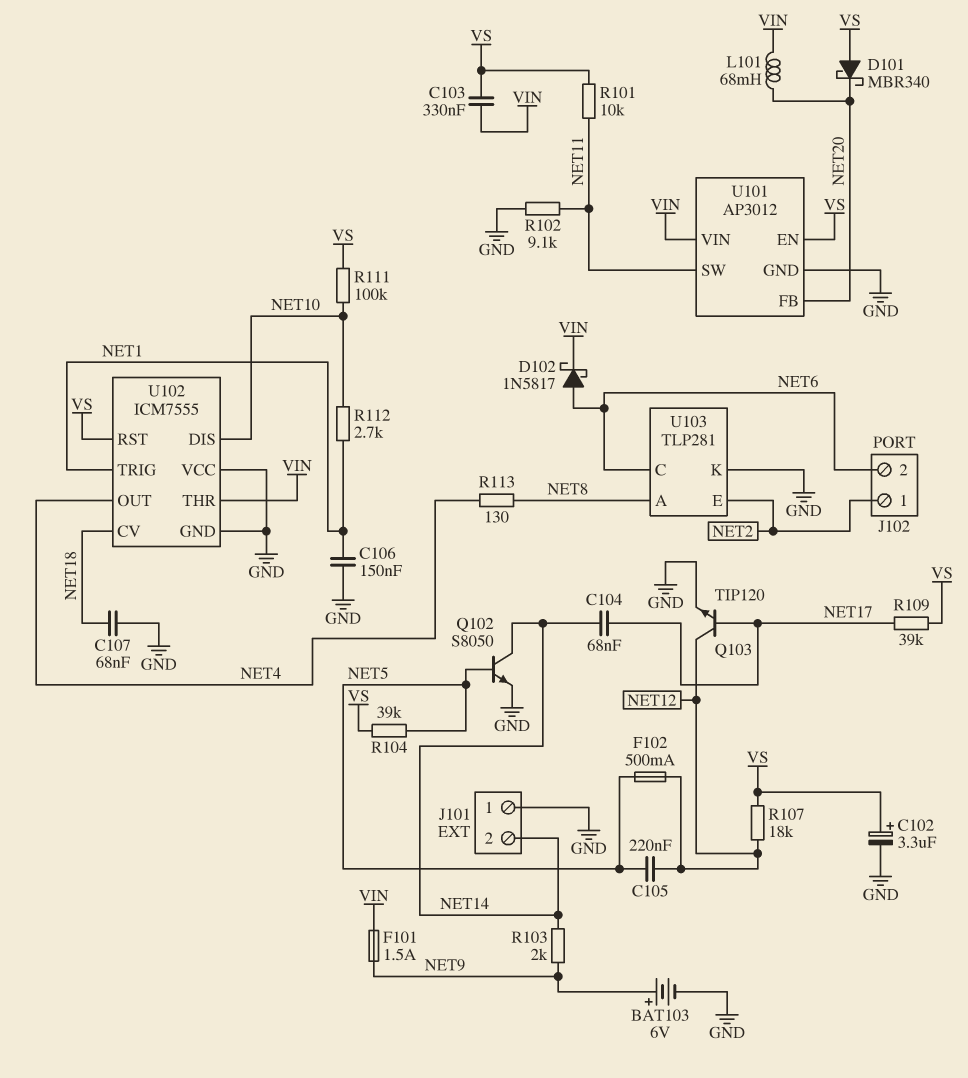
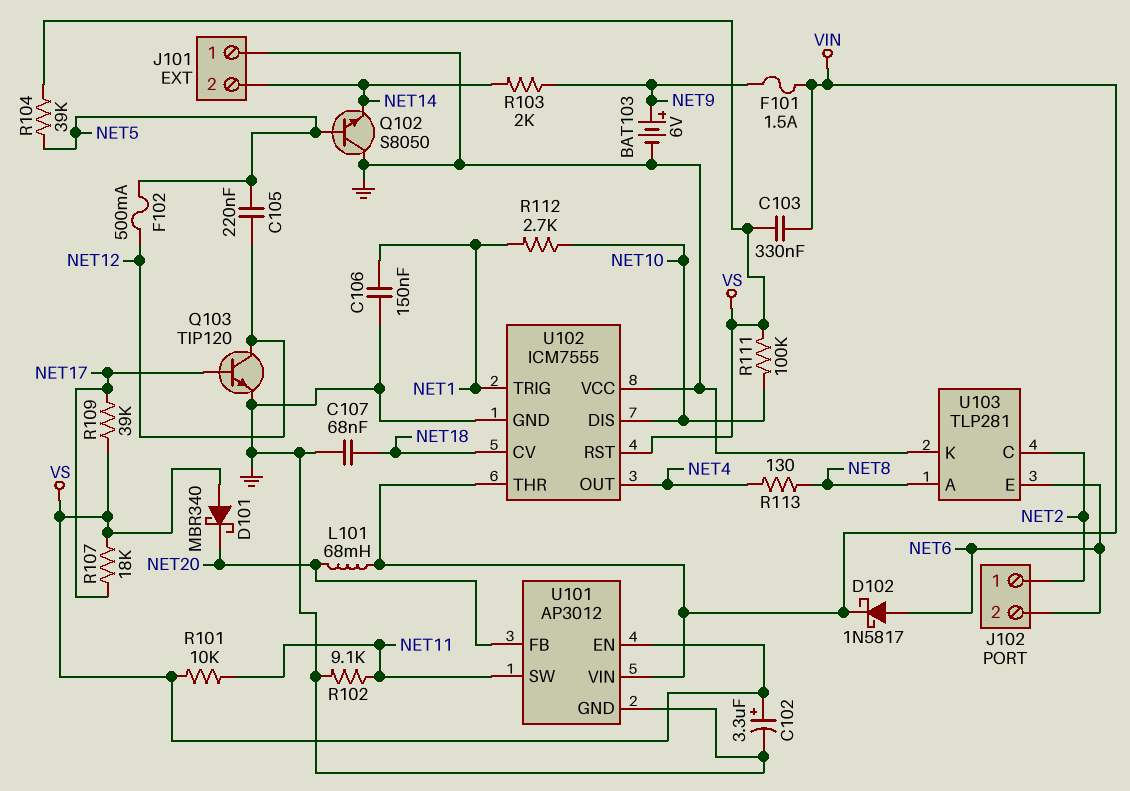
C104: 68nF (NET14, NET17) -> none
Q102: NPN S8050 (B NET5, C NET14, E GND) -> NPN S8050 (B NET5, C GND, E NET14)
R107: 18k (NET12, VS) -> 18k (NET17, VS)
U103 pin C: NET6 -> NET2
U103 pin E: NET2 -> NET6

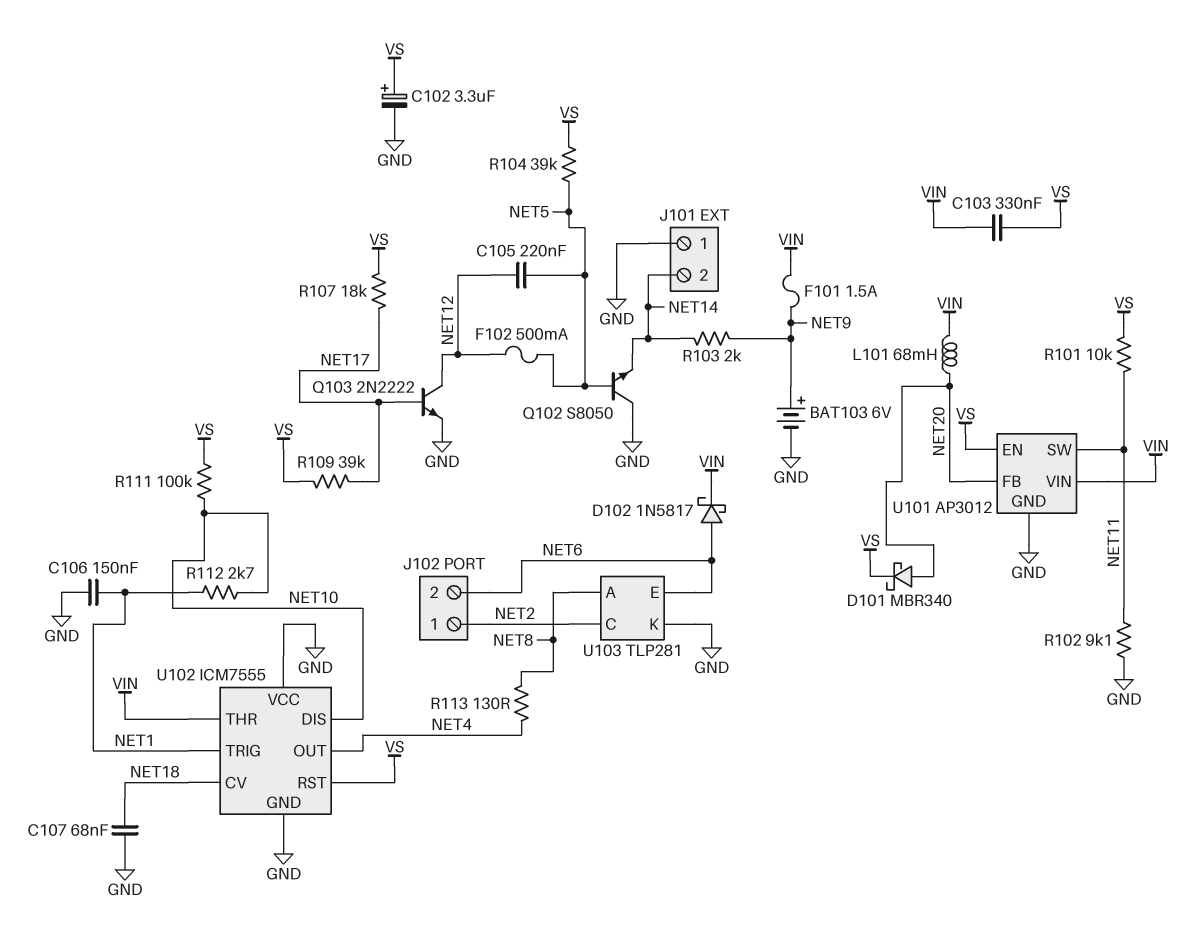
D101: schottky MBR340 (A VS, K NET20) -> schottky MBR340 (A NET20, K VS)
Q103: NPN TIP120 (B NET17, C NET12, E GND) -> NPN 2N2222 (B NET17, C NET12, E GND)

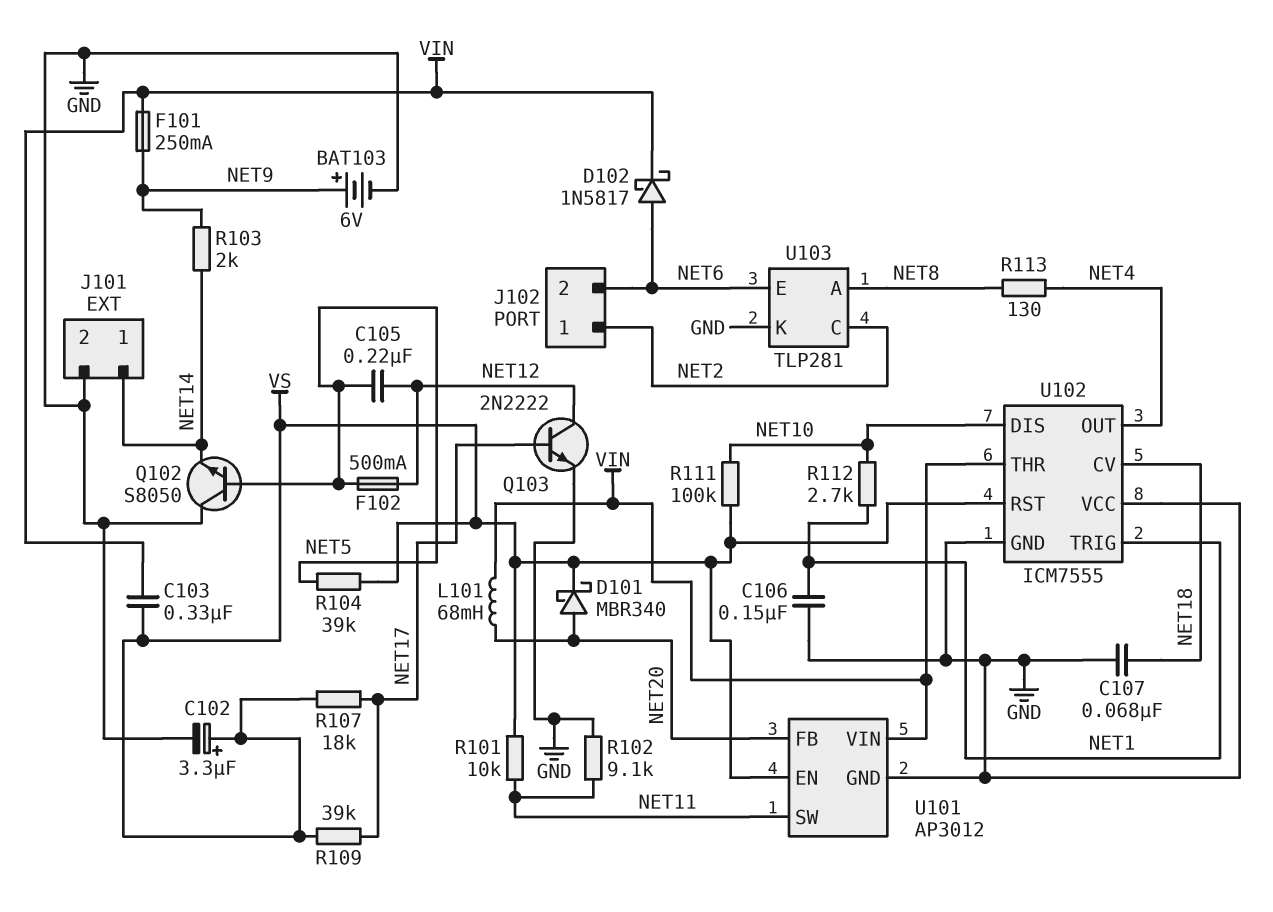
F101: 1.5A (NET9, VIN) -> 250mA (NET9, VIN)
J101 pin 1: GND -> NET14
J101 pin 2: NET14 -> GND

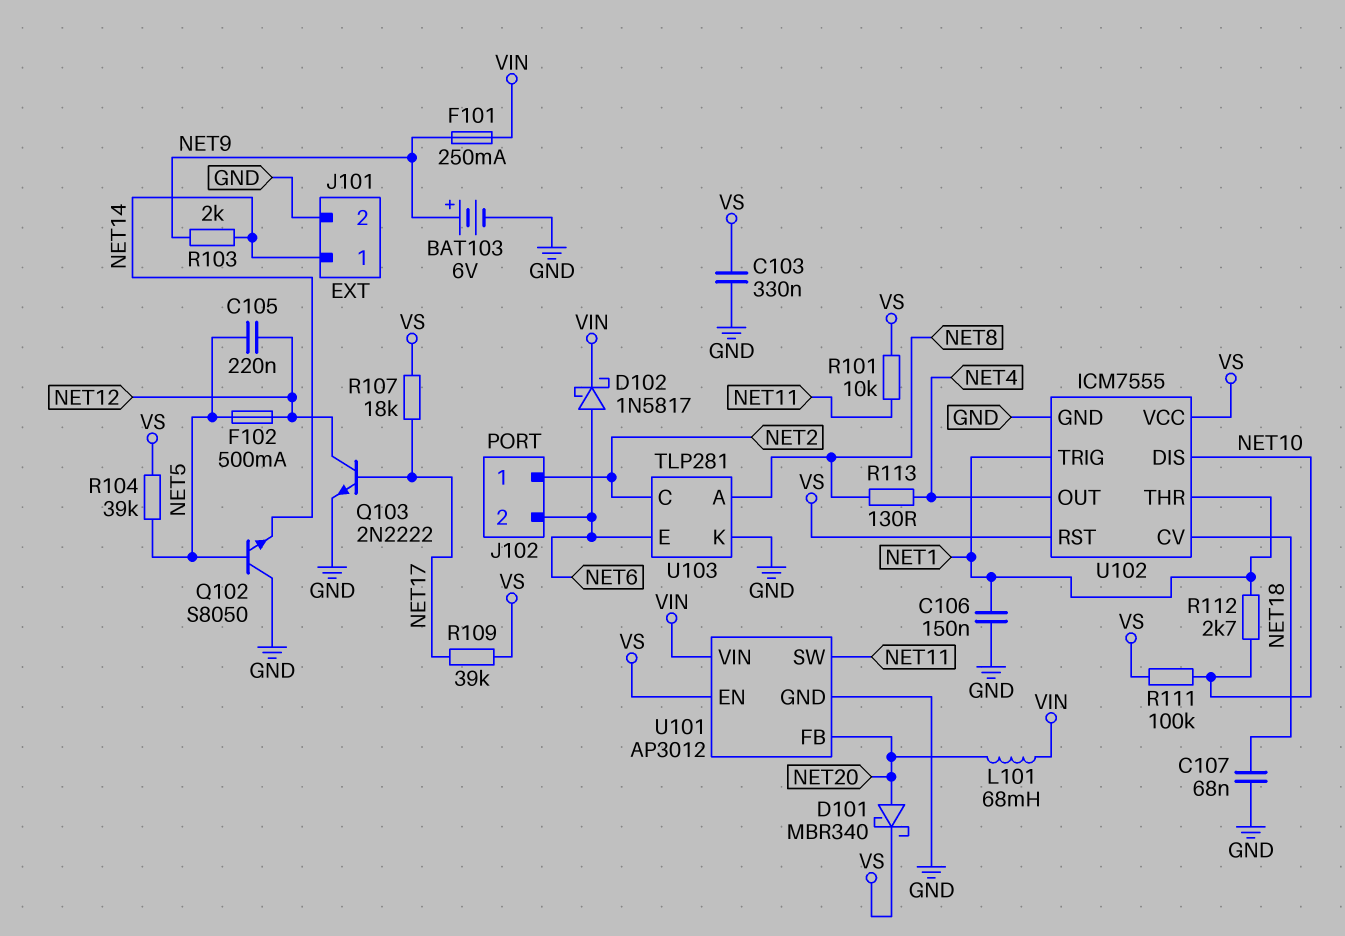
C102: 3.3uF (plus VS, minus GND) -> none
C103: 330nF (VIN, VS) -> 330nF (GND, VS)
R102: 9.1k (GND, NET11) -> none
U102 pin THR: VIN -> NET1
U102 pin VCC: GND -> VS

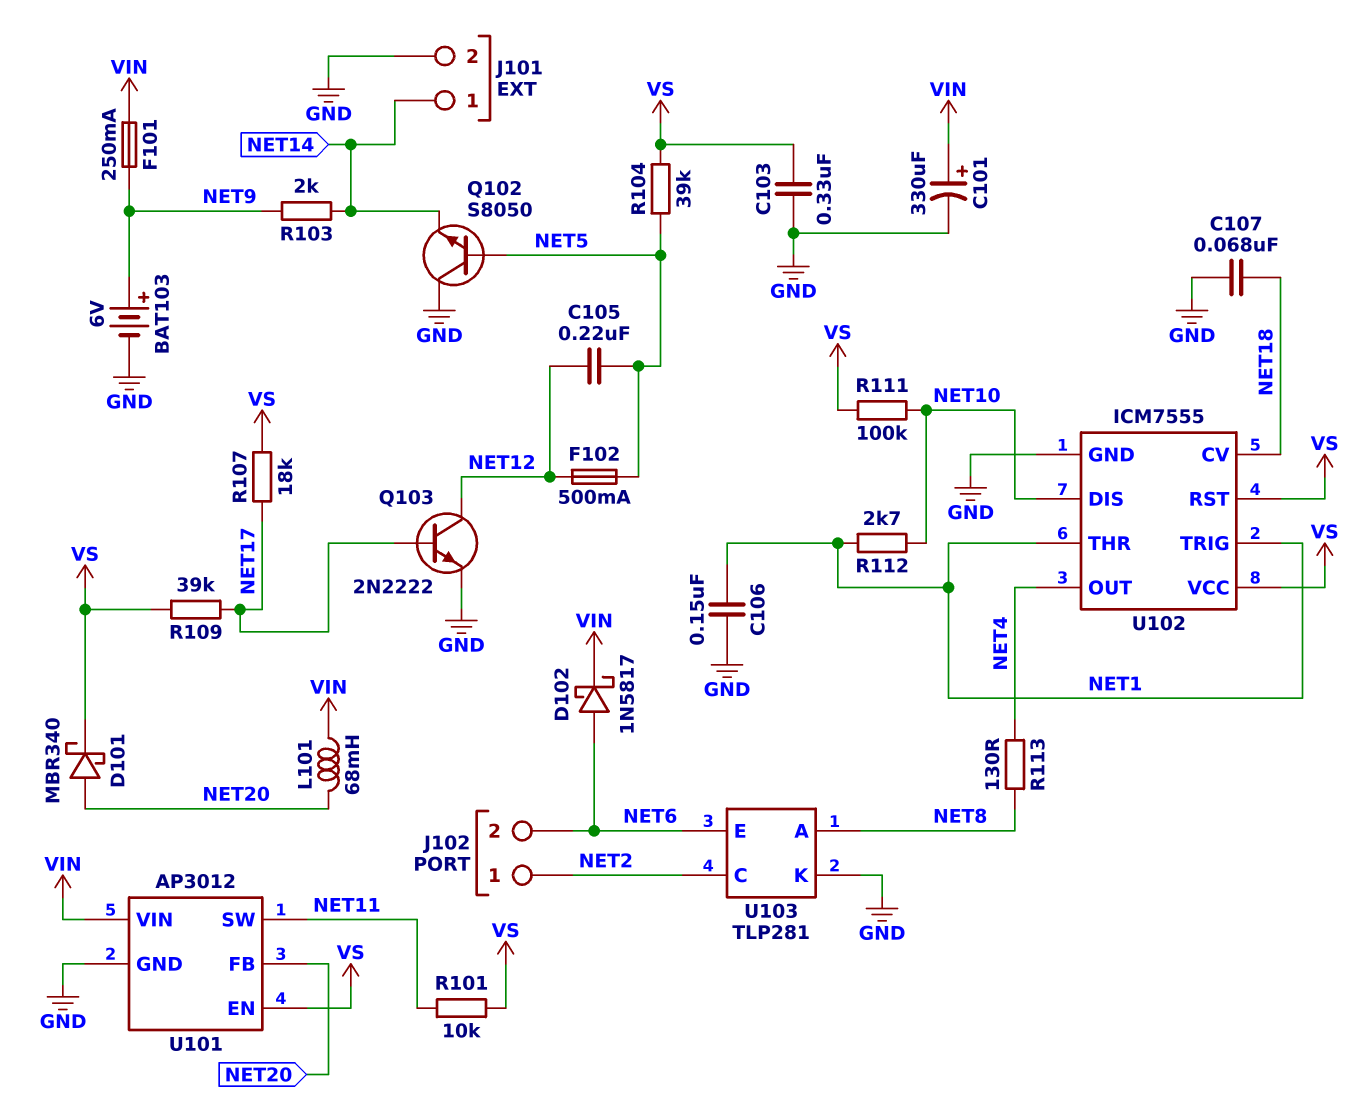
C101: none -> 330uF (plus VIN, minus GND)

